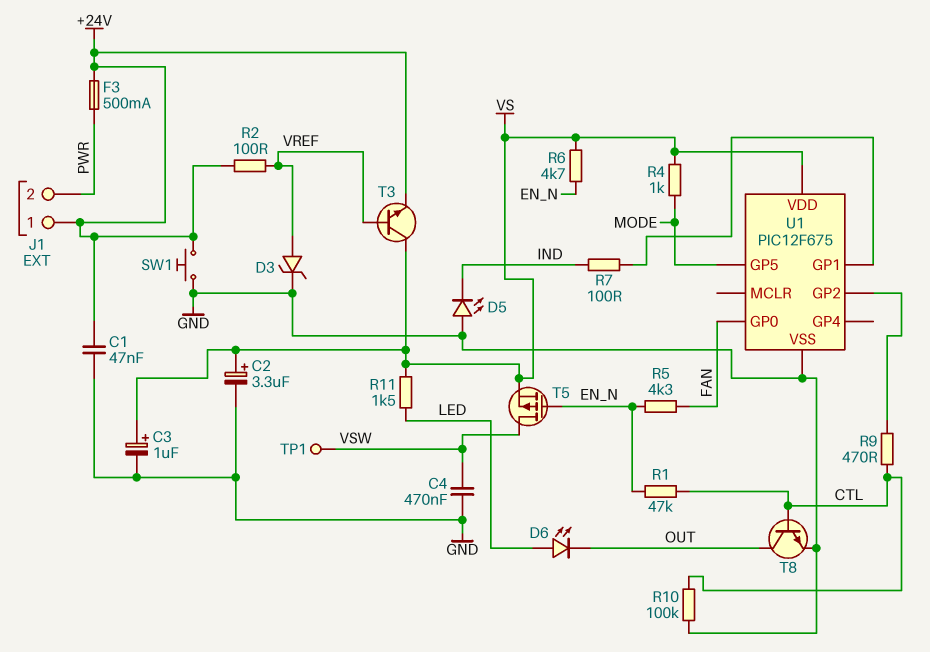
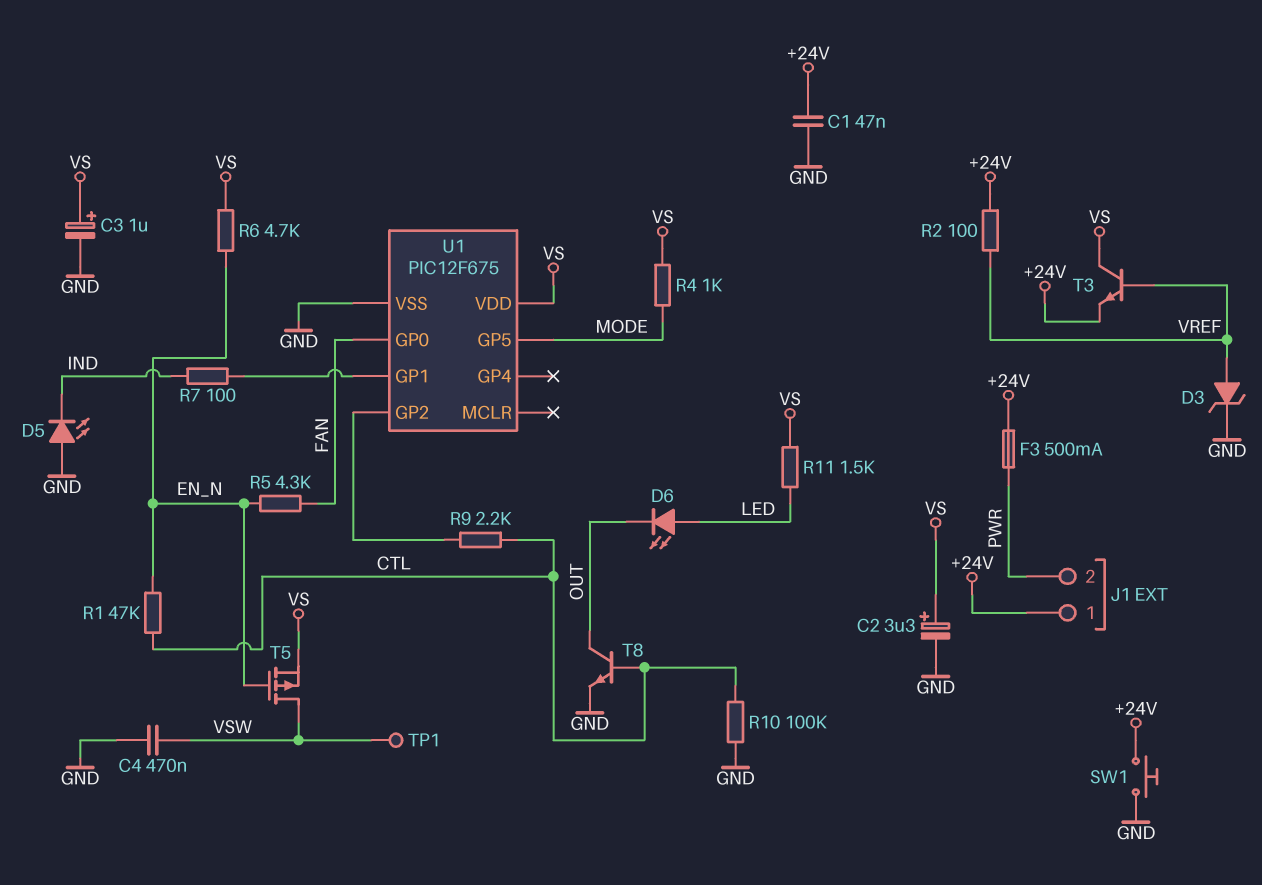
R9: 470 (CTL, U1/GP2) -> 2.2k (CTL, U1/GP2)

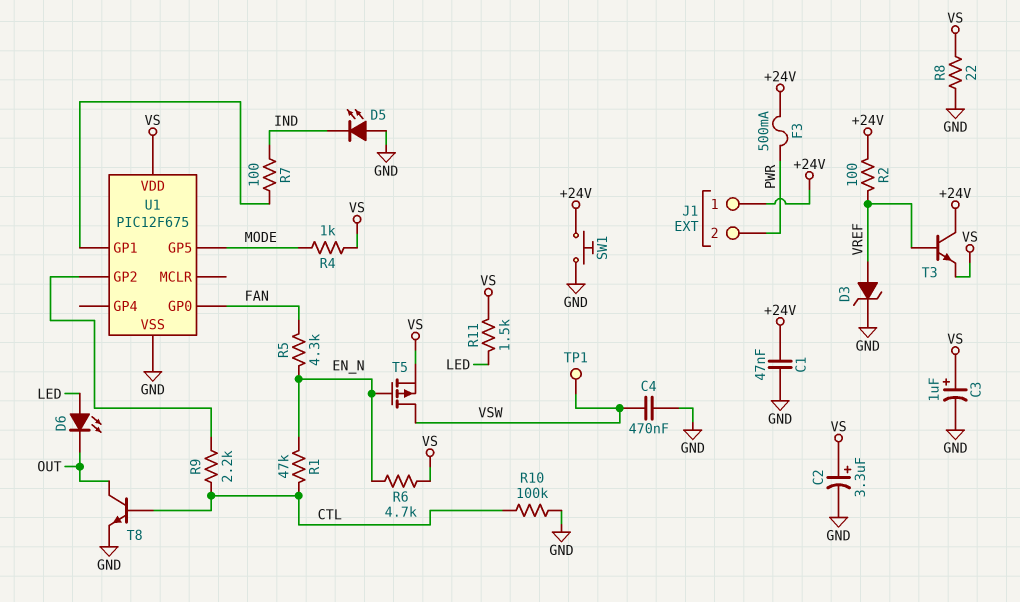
R8: none -> 22 (GND, VS)
T3: NPN (B VREF, C VS, E +24V) -> NPN (B VREF, C +24V, E VS)

